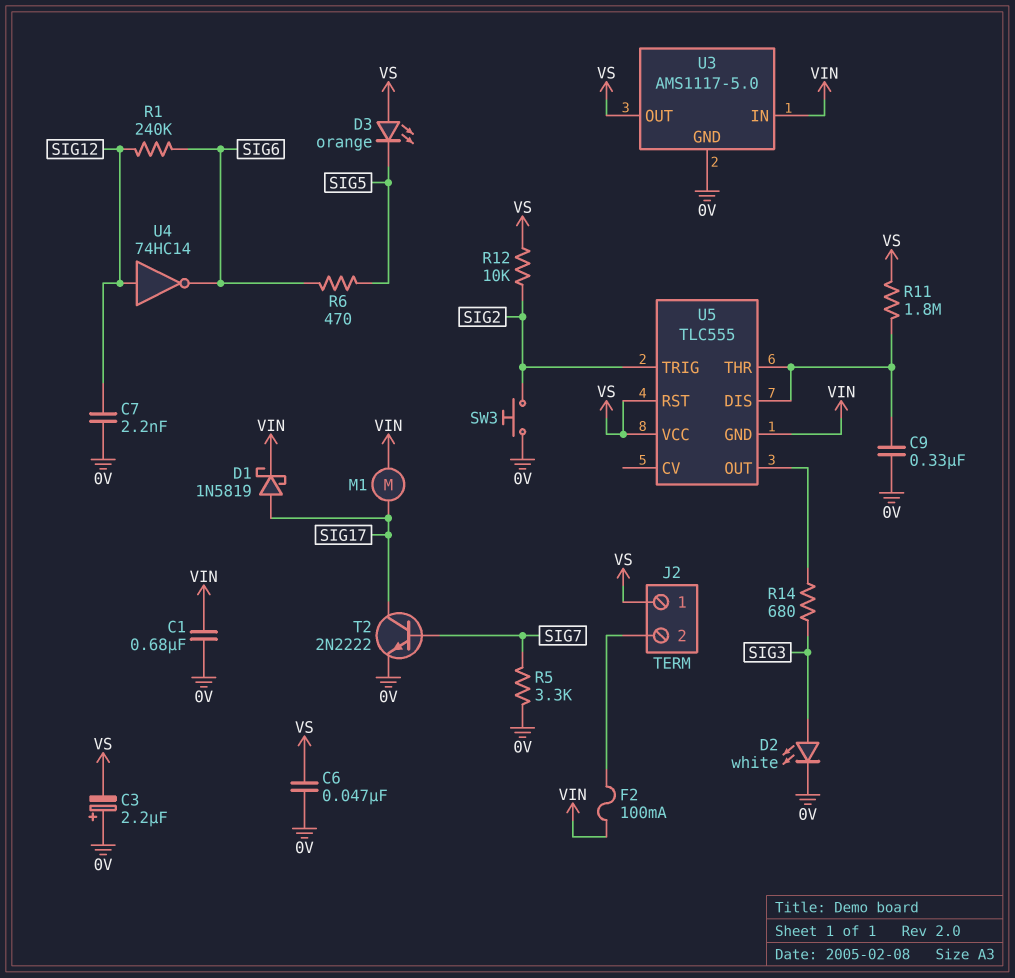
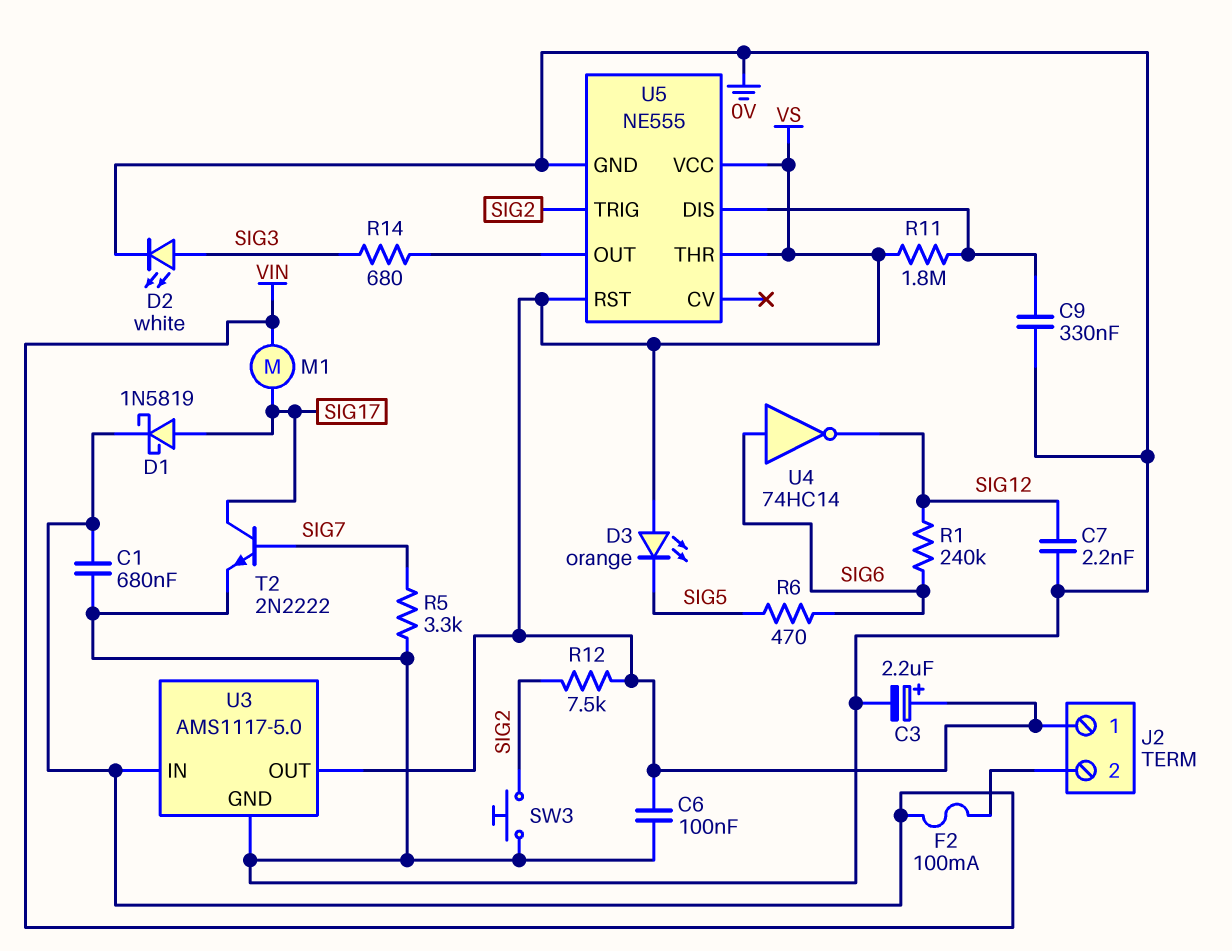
C3: 2.2uF (plus 0V, minus VS) -> 2.2uF (plus VS, minus 0V)
C6: 47nF (0V, VS) -> 100nF (0V, VS)
R12: 10k (SIG2, VS) -> 7.5k (SIG2, VS)
U4: NOT 74HC14 (in SIG12, out SIG6) -> NOT 74HC14 (in SIG6, out SIG12)
U5: TLC555 -> NE555
U5 pin GND: VIN -> 0V
U5 pin THR: U5/DIS -> VS

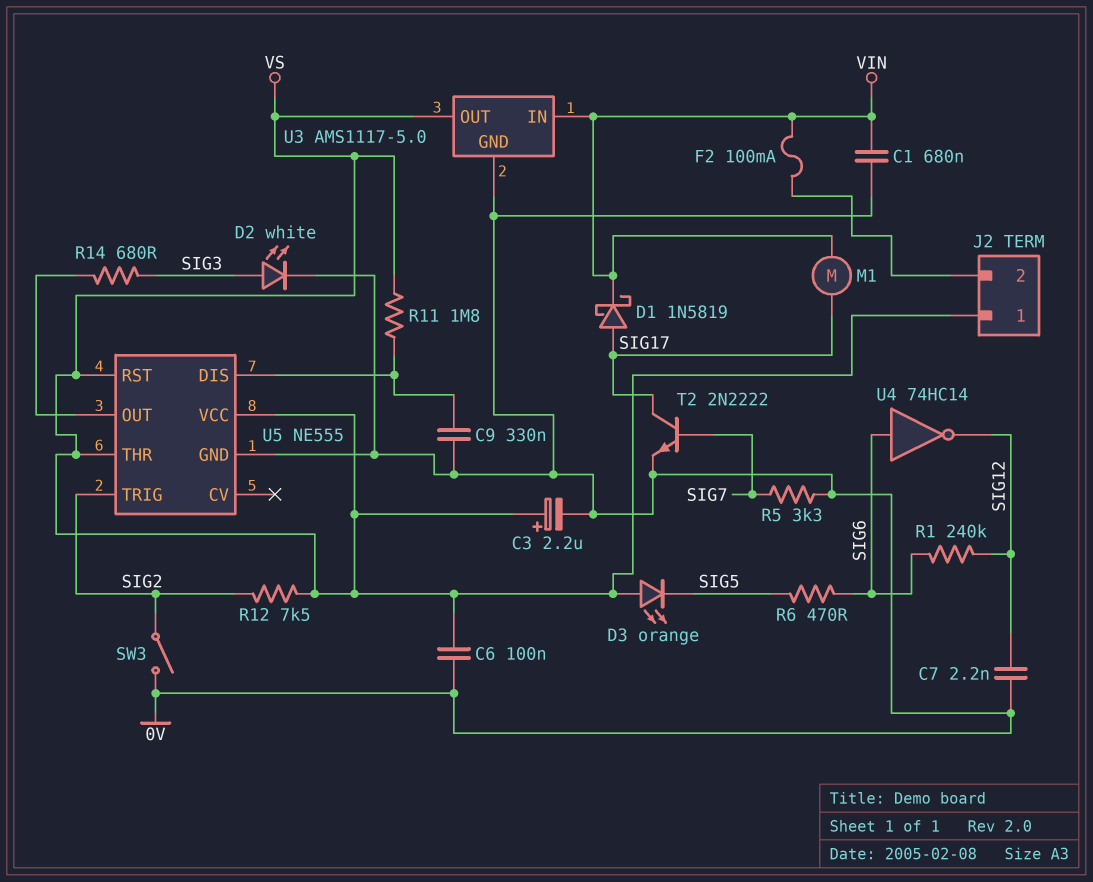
SW3: button (0V, SIG2) -> switch (0V, SIG2)

